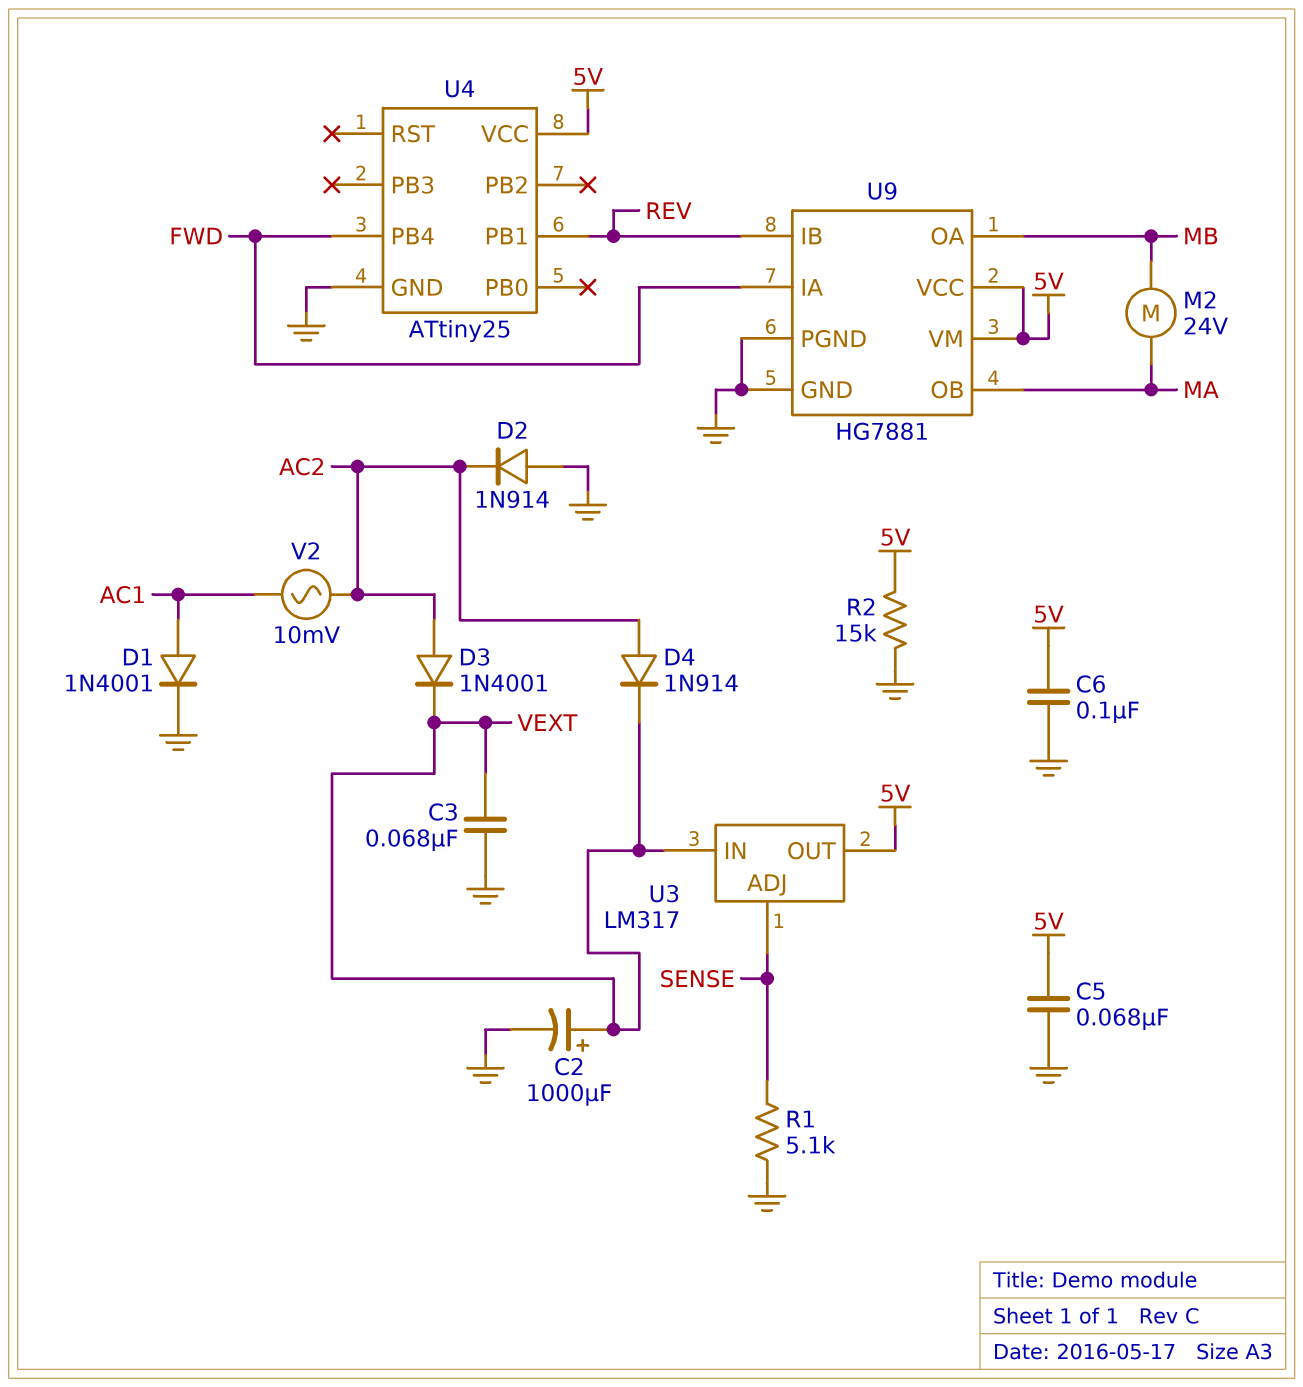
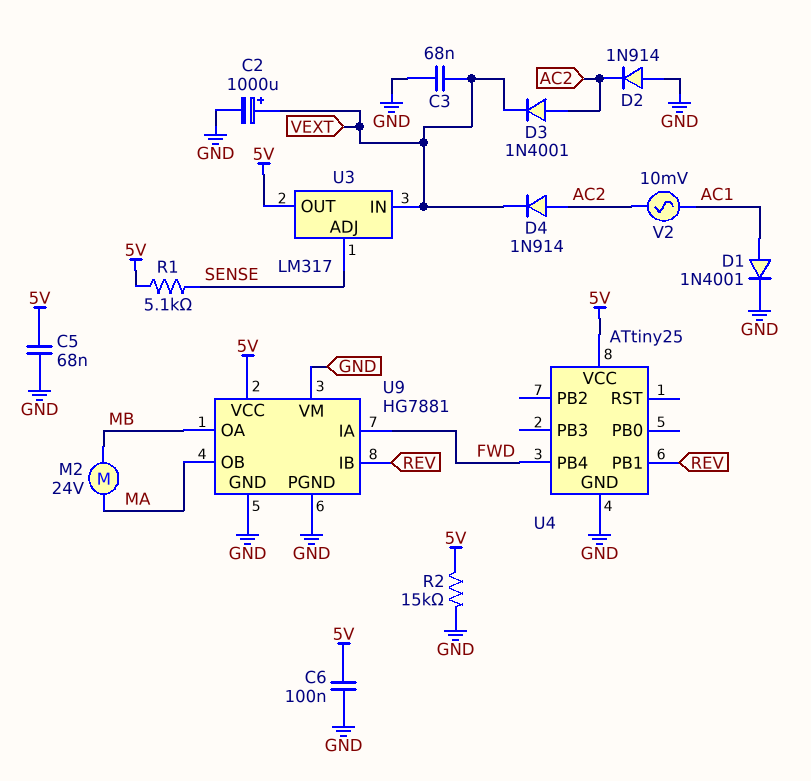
R1: 5.1k (GND, SENSE) -> 5.1k (5V, SENSE)
U9 pin VM: 5V -> GND

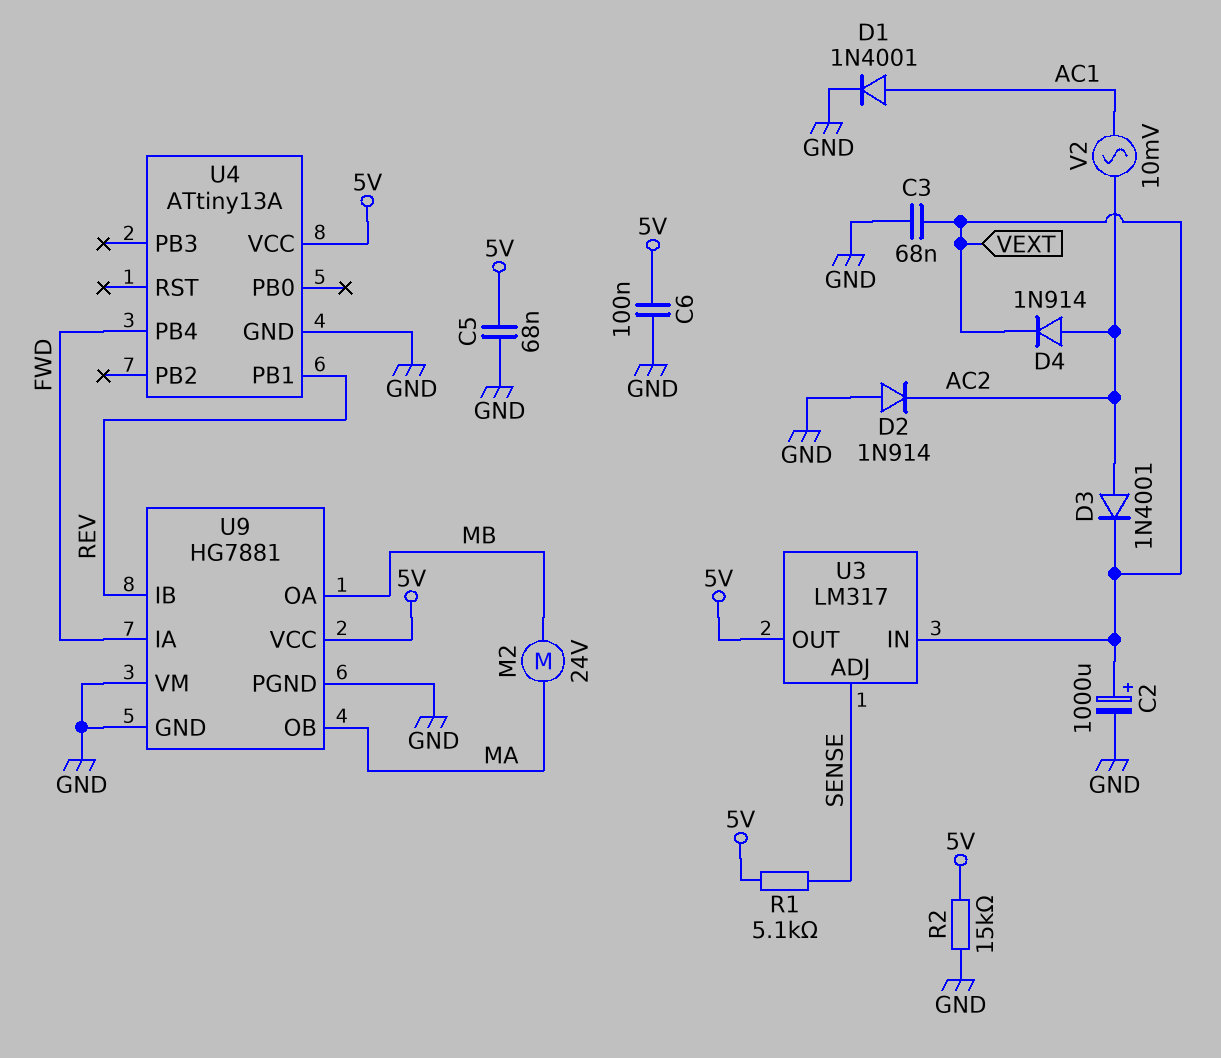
U4: ATtiny25 -> ATtiny13A

